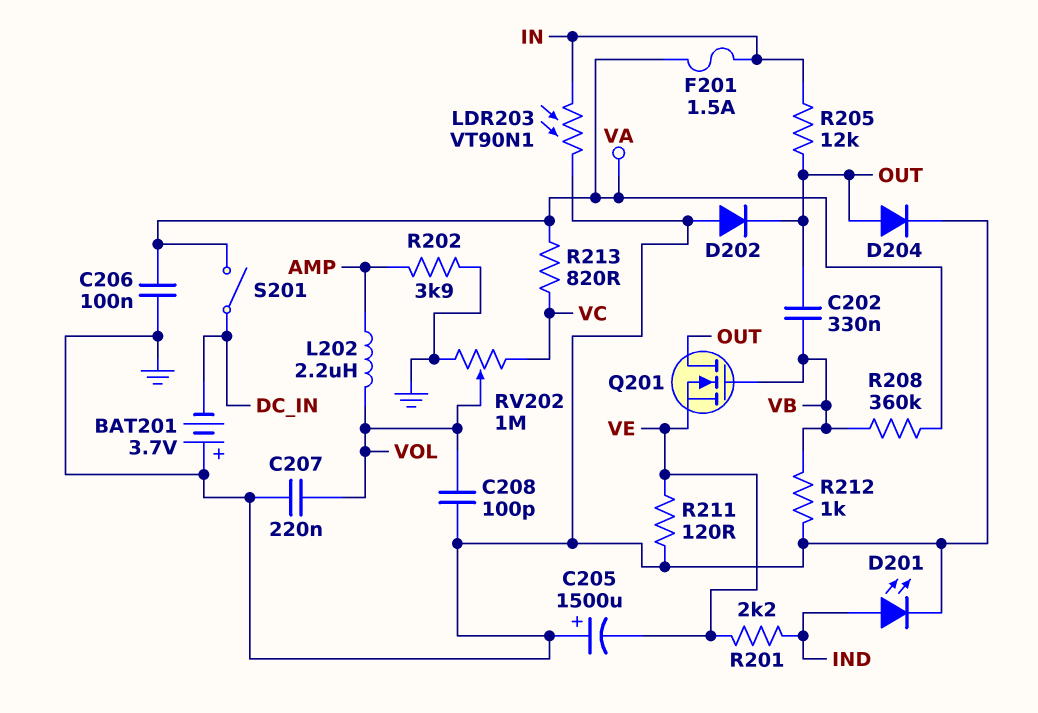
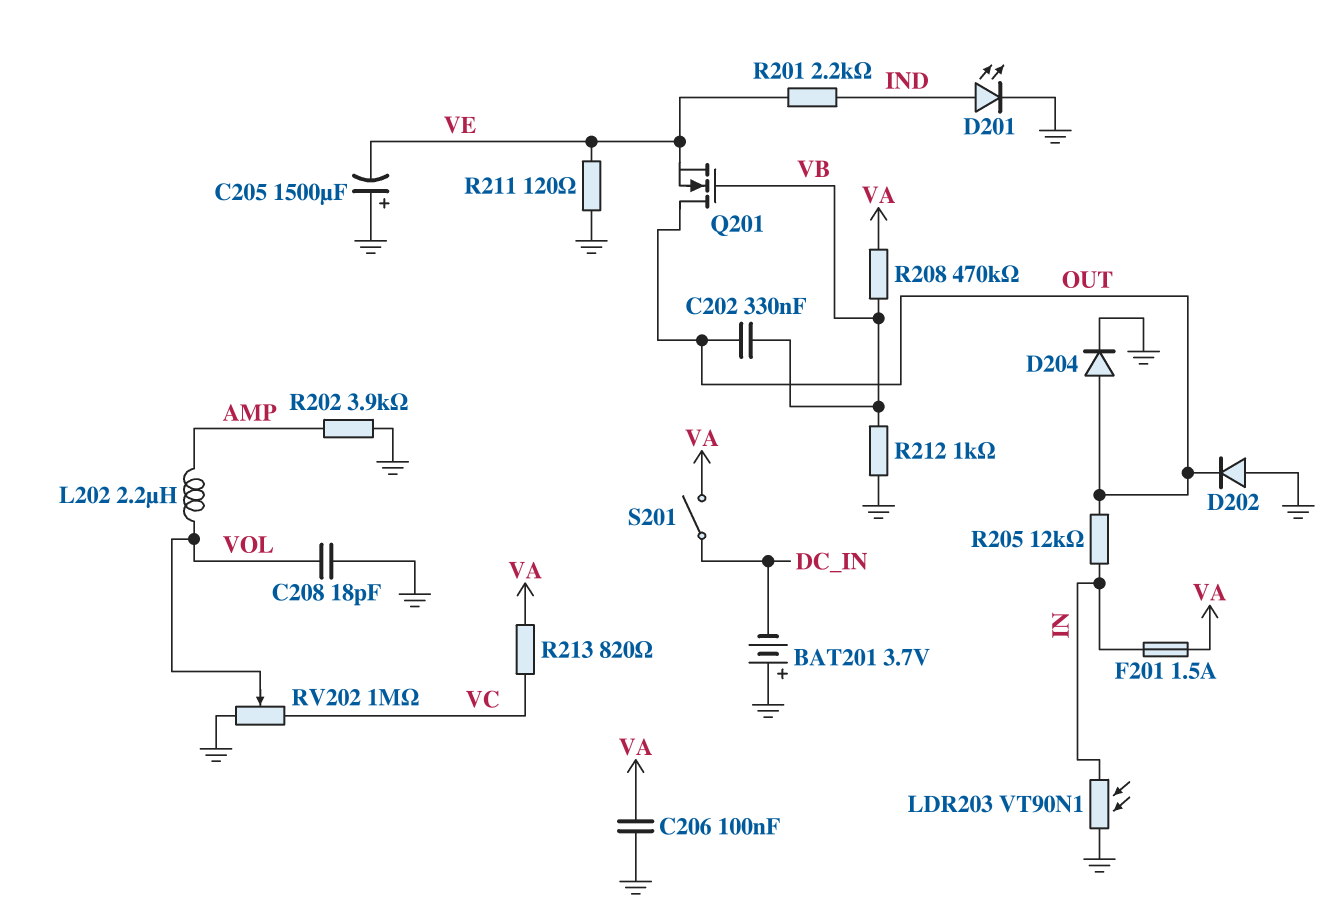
C207: 220nF (GND, VOL) -> none
C208: 100pF (GND, VOL) -> 18pF (GND, VOL)
R208: 360k (VA, VB) -> 470k (VA, VB)

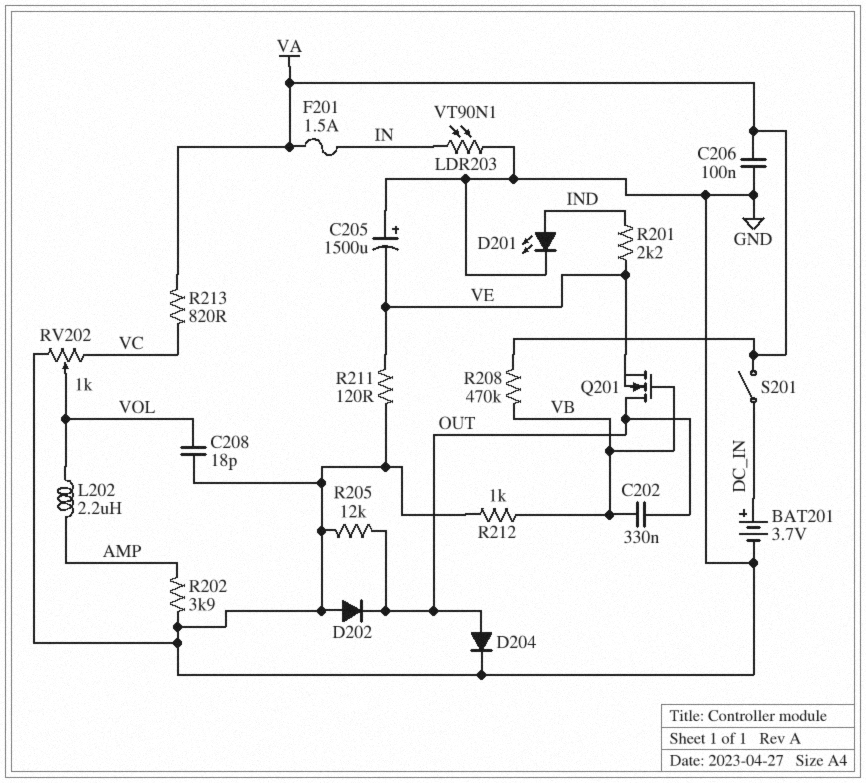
BAT201: 3.7V (plus GND, minus DC_IN) -> 3.7V (plus DC_IN, minus GND)
R205: 12k (IN, OUT) -> 12k (GND, OUT)
RV202: 1M (GND, VC, wiper VOL) -> 1k (GND, VC, wiper VOL)

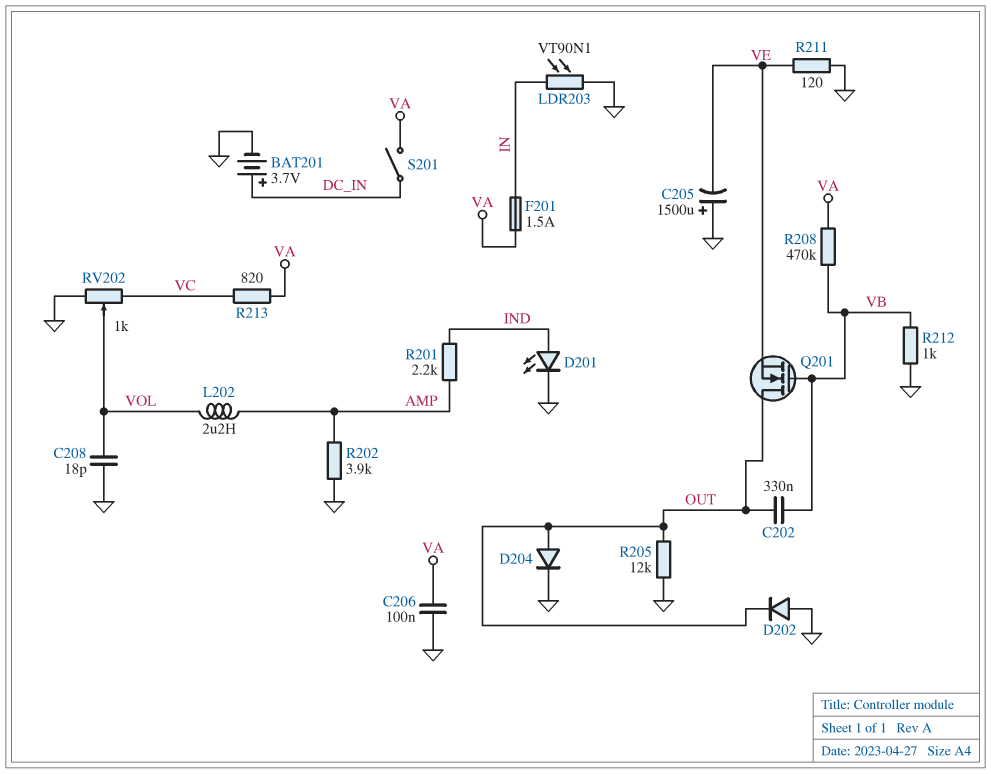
R201: 2.2k (IND, VE) -> 2.2k (AMP, IND)

